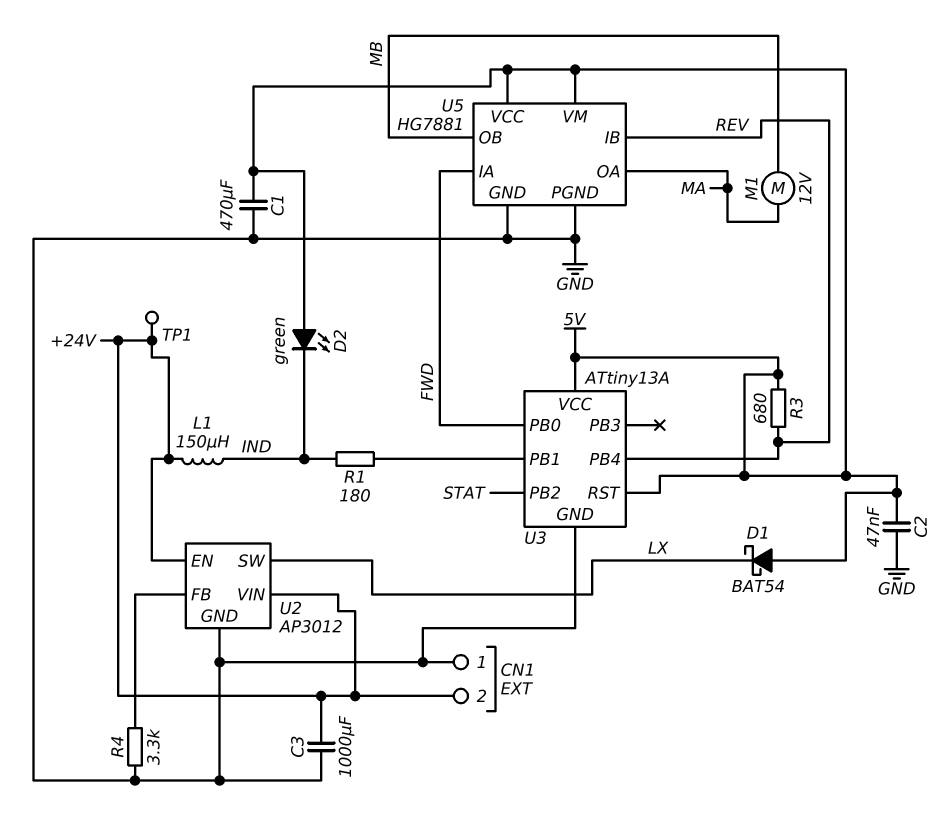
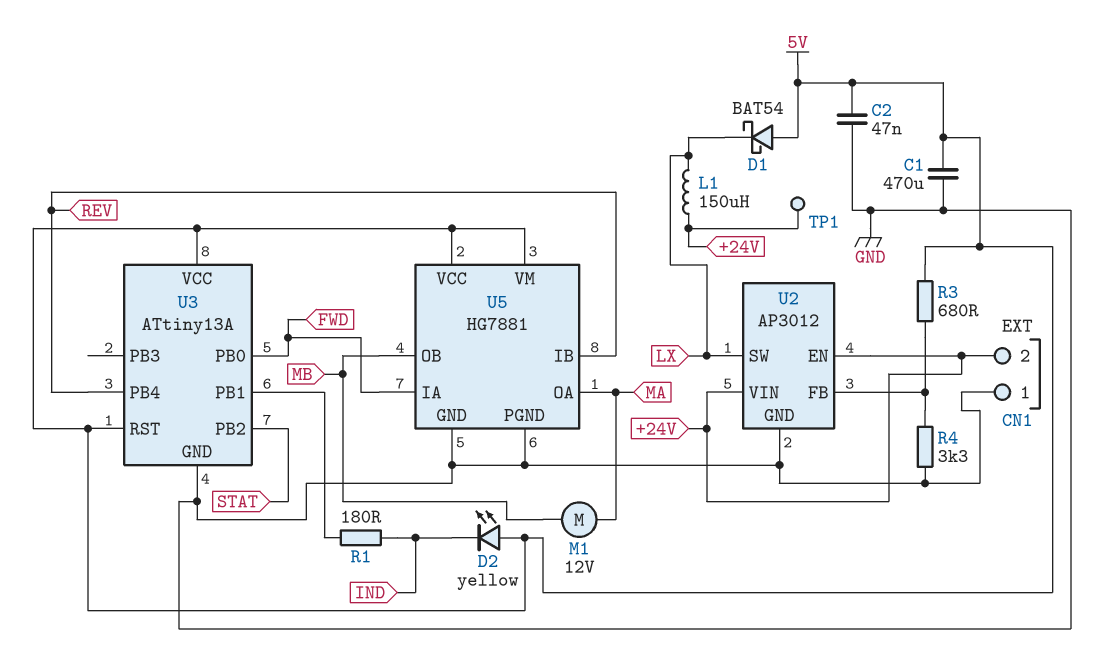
C3: 1000uF (+24V, GND) -> none
D2: LED green (A 5V, K IND) -> LED yellow (A 5V, K IND)
L1: 150uH (+24V, IND) -> 150uH (+24V, LX)
R3: 680 (5V, REV) -> 680 (5V, U2/FB)

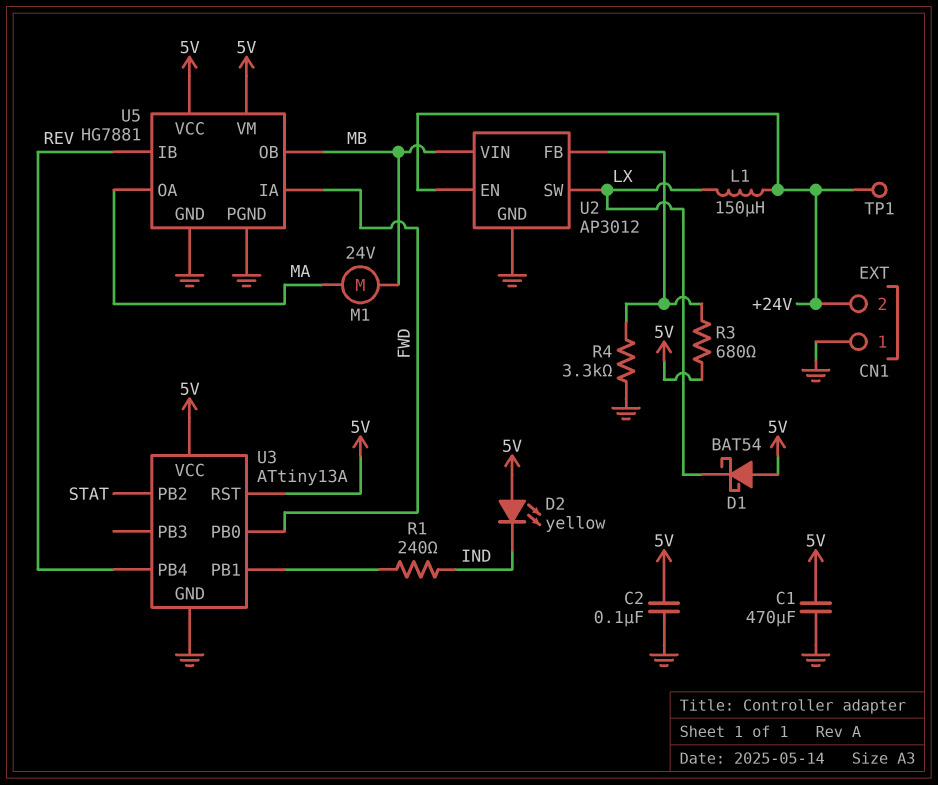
C2: 47nF (5V, GND) -> 100nF (5V, GND)
M1: motor 12V (MA, MB) -> motor 24V (MA, MB)
R1: 180 (IND, U3/PB1) -> 240 (IND, U3/PB1)
U2 pin VIN: +24V -> MB

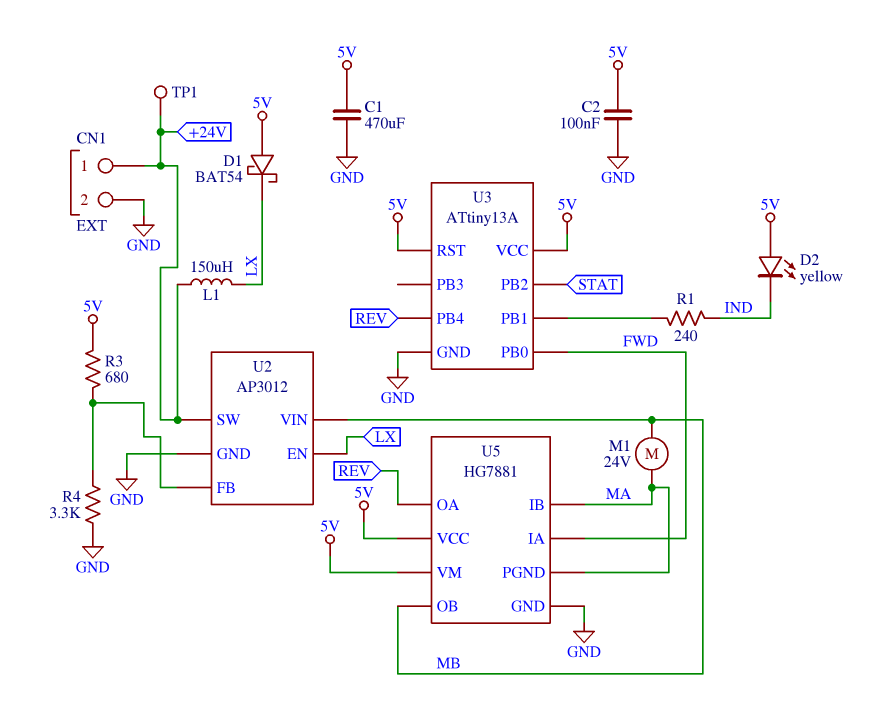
CN1 pin 1: GND -> +24V
CN1 pin 2: +24V -> GND
U2 pin EN: +24V -> LX
U2 pin SW: LX -> +24V
U5 pin IB: REV -> MA
U5 pin OA: MA -> REV
U5 pin PGND: GND -> MA

